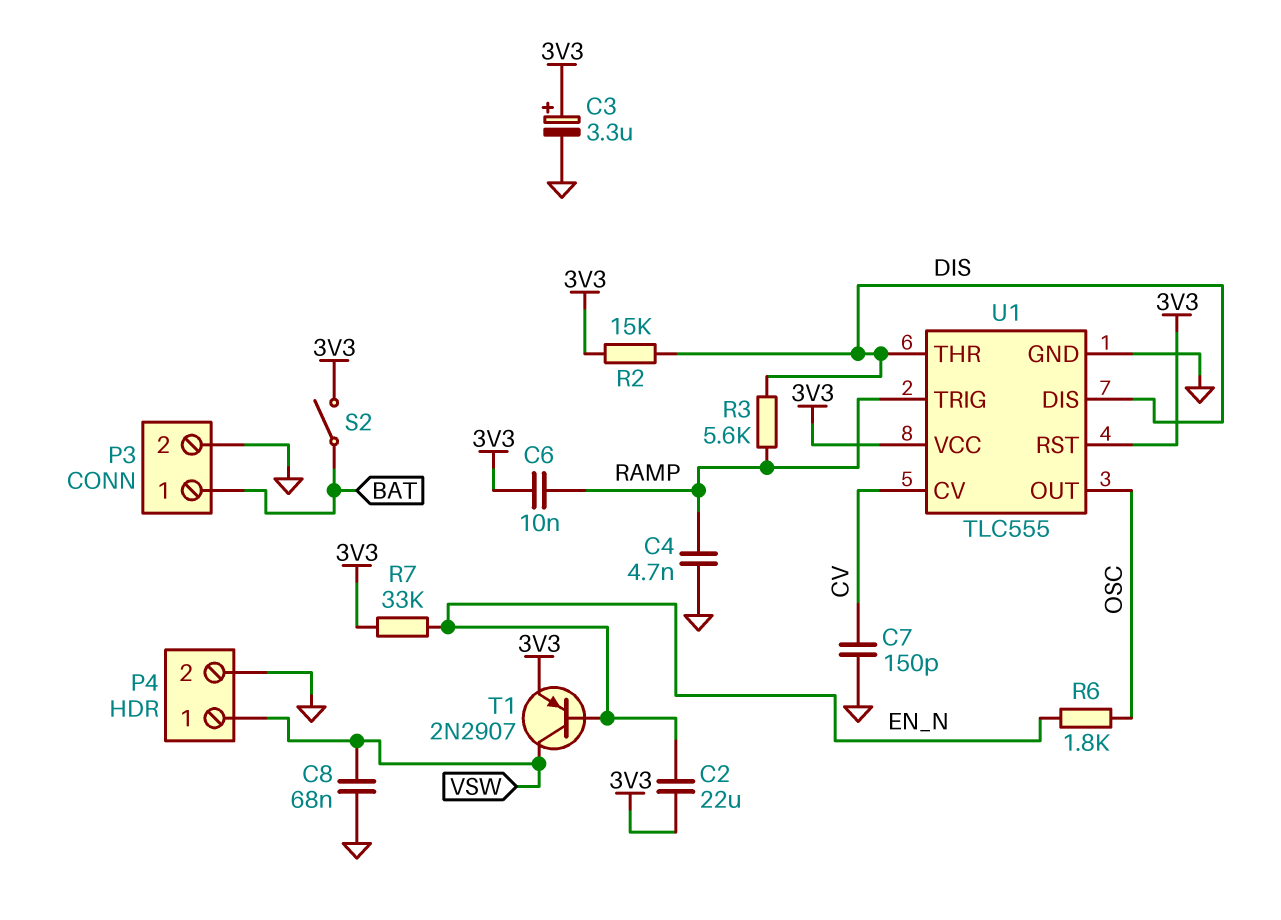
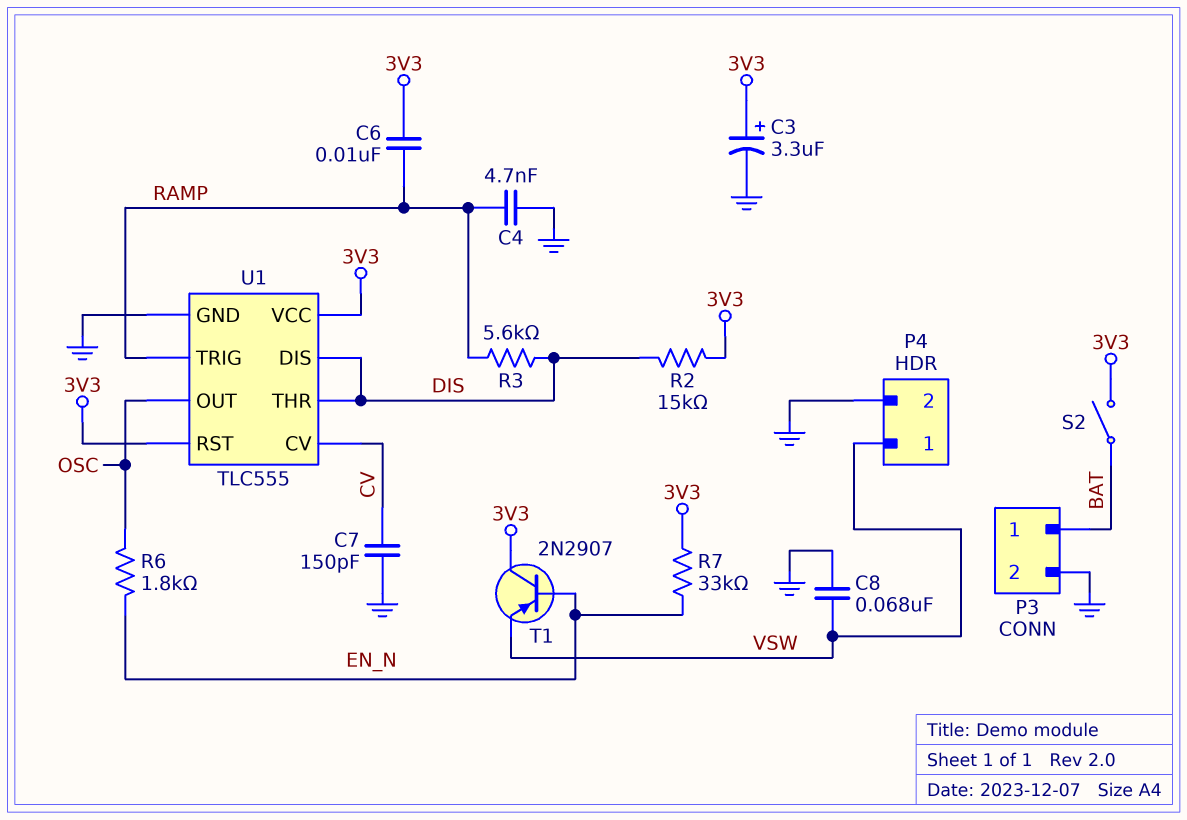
C2: 22uF (3V3, EN_N) -> none
T1: PNP 2N2907 (B EN_N, C VSW, E 3V3) -> PNP 2N2907 (B EN_N, C 3V3, E VSW)

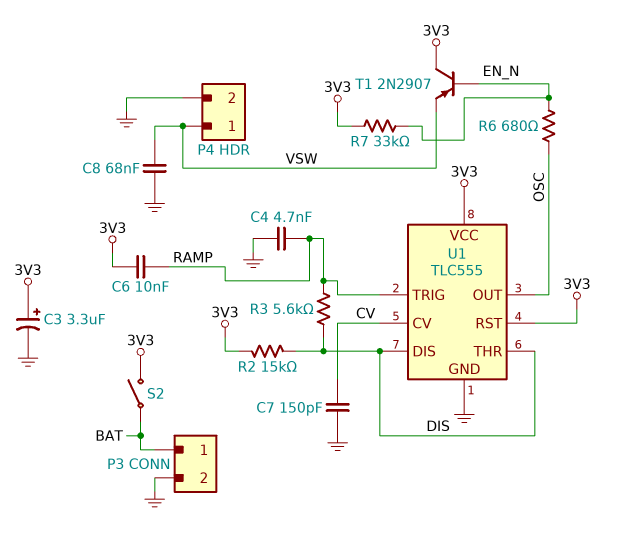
R6: 1.8k (EN_N, OSC) -> 680 (EN_N, OSC)

